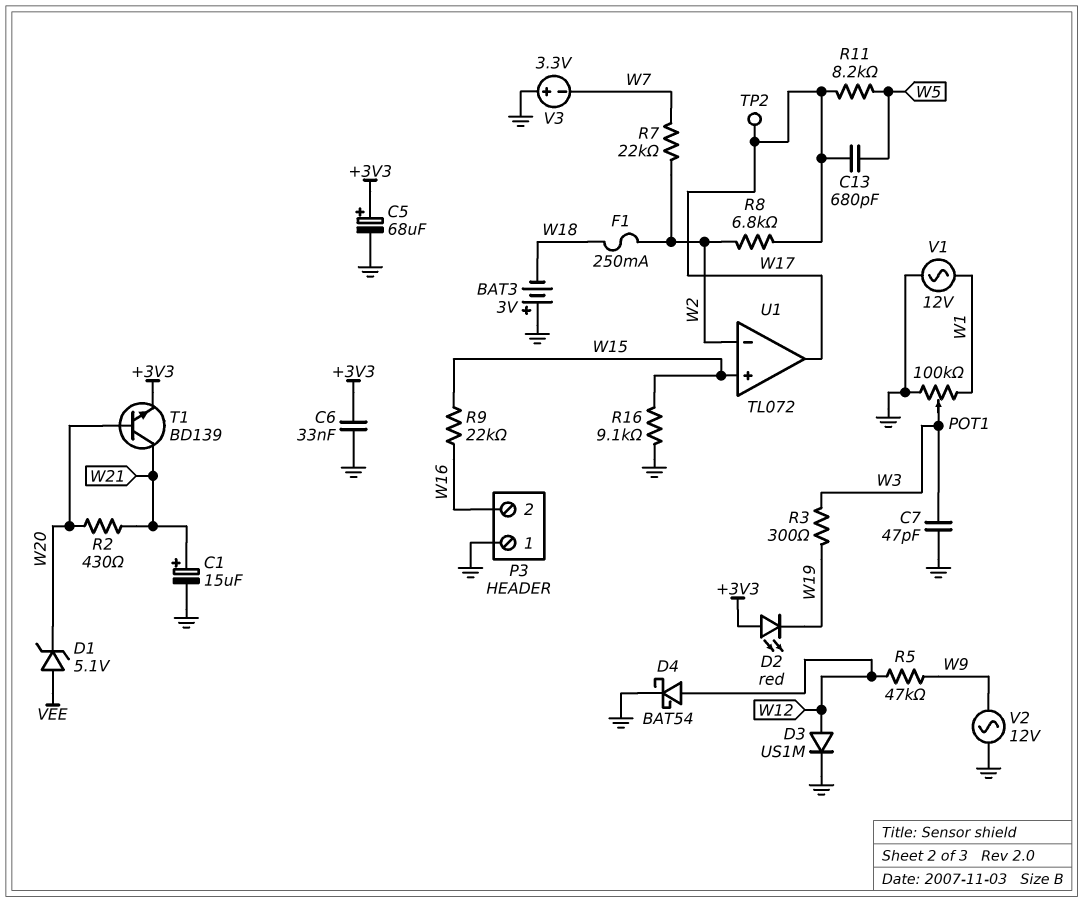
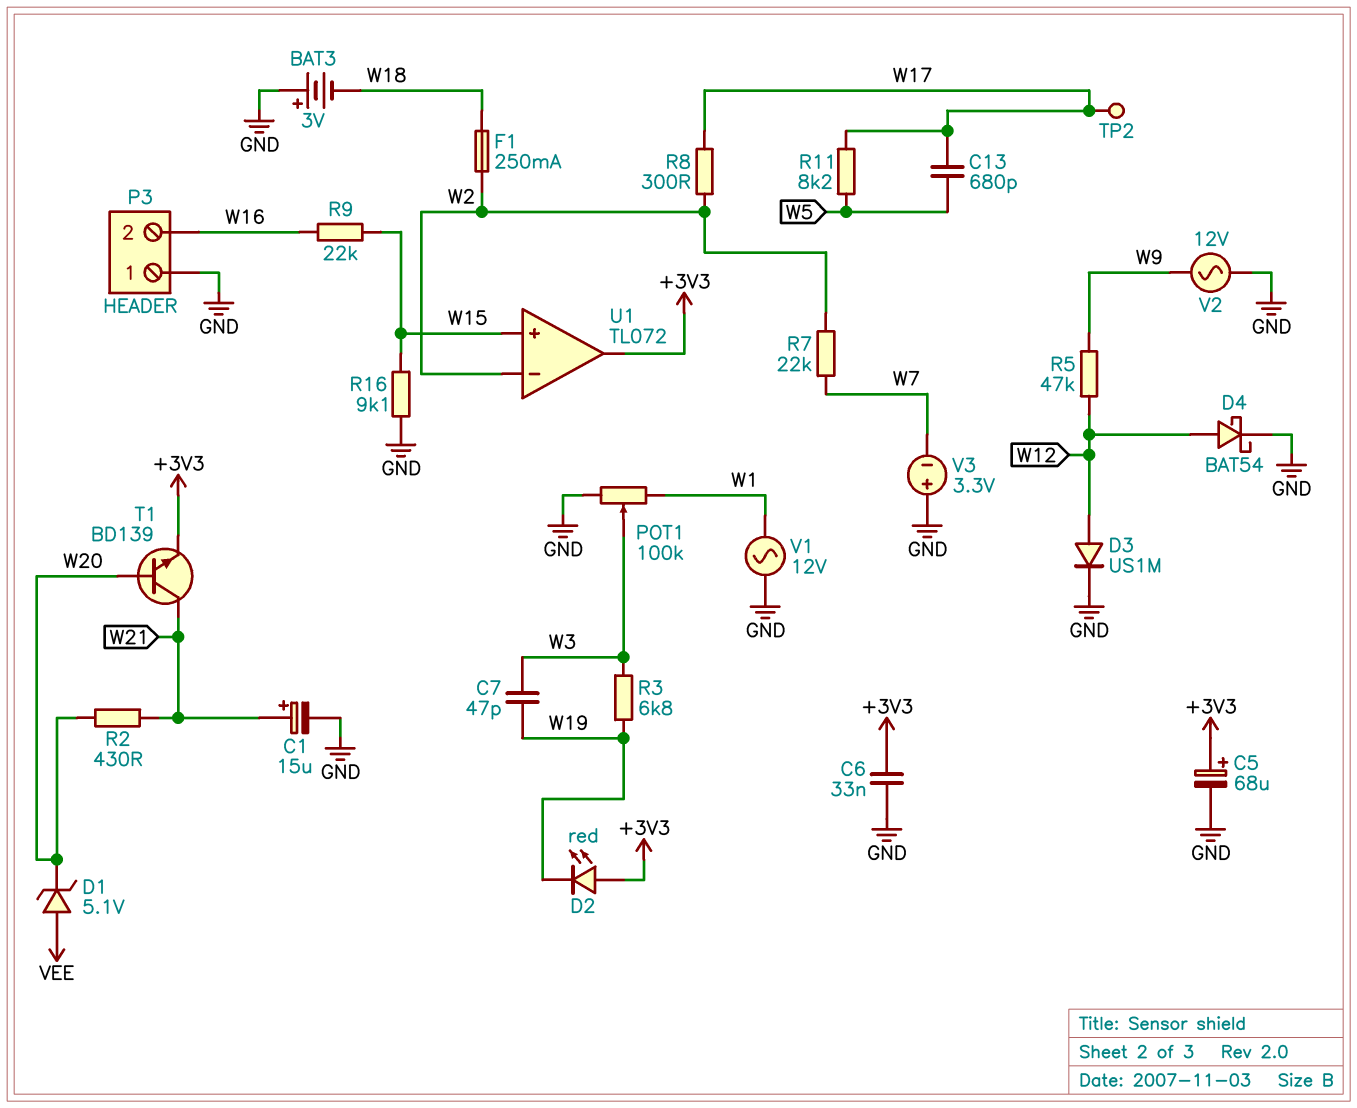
C7: 47pF (GND, W3) -> 47pF (W3, W19)
R3: 300 (W3, W19) -> 6.8k (W3, W19)
R8: 6.8k (W2, W17) -> 300 (W2, W17)
U1 pin out: W17 -> +3V3

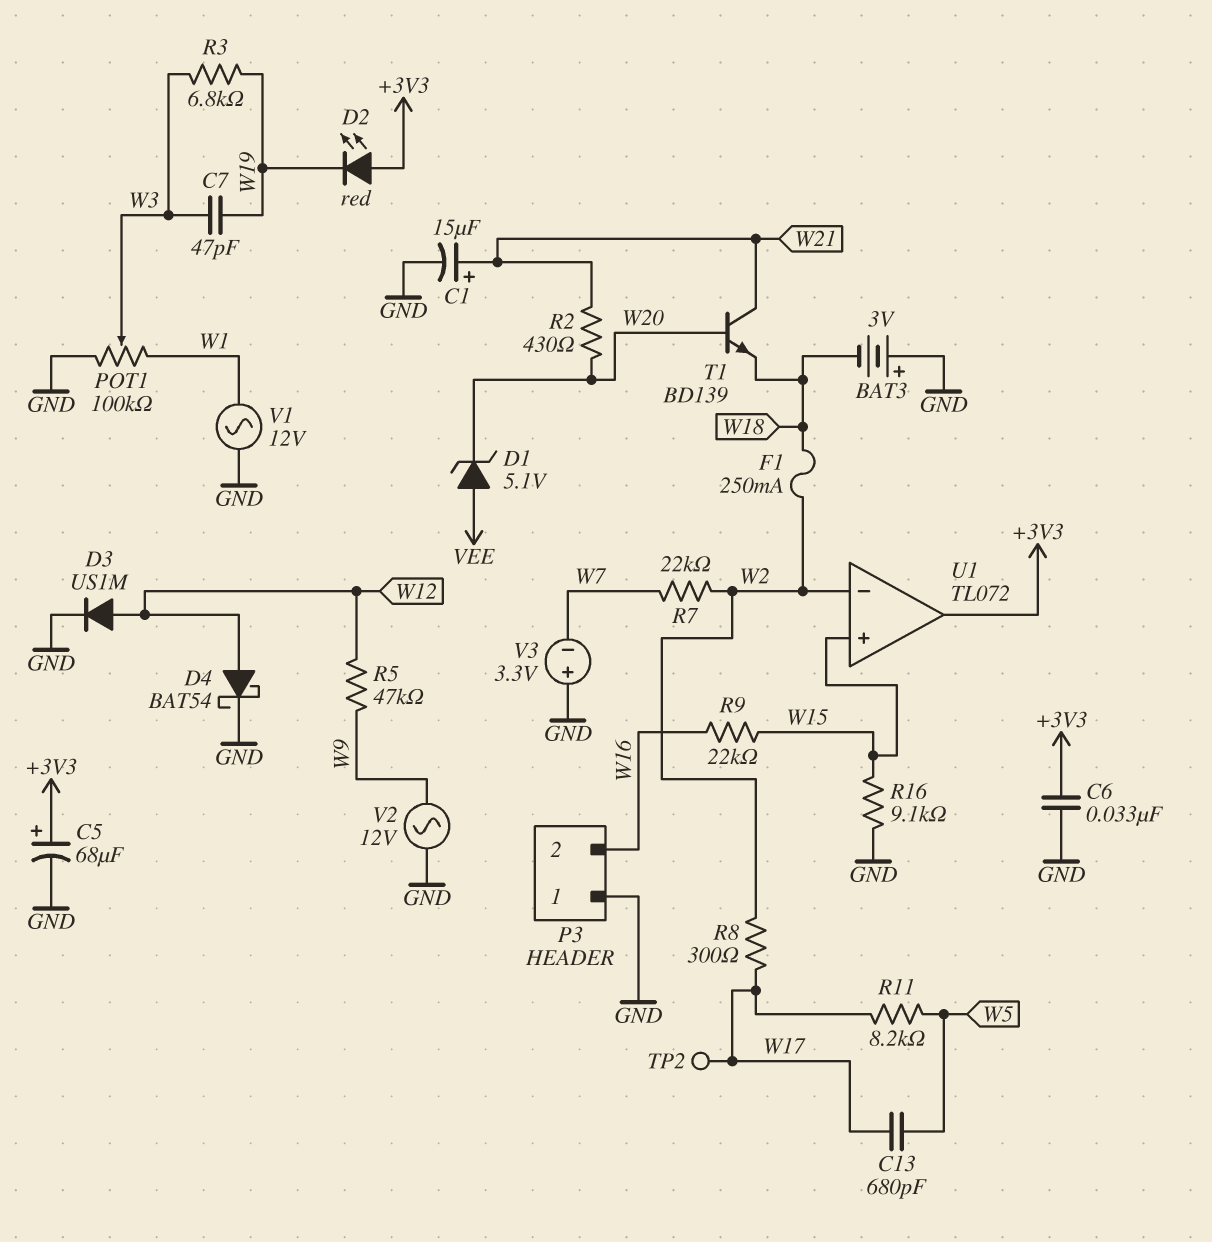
T1: NPN BD139 (B W20, C W21, E +3V3) -> NPN BD139 (B W20, C W21, E W18)

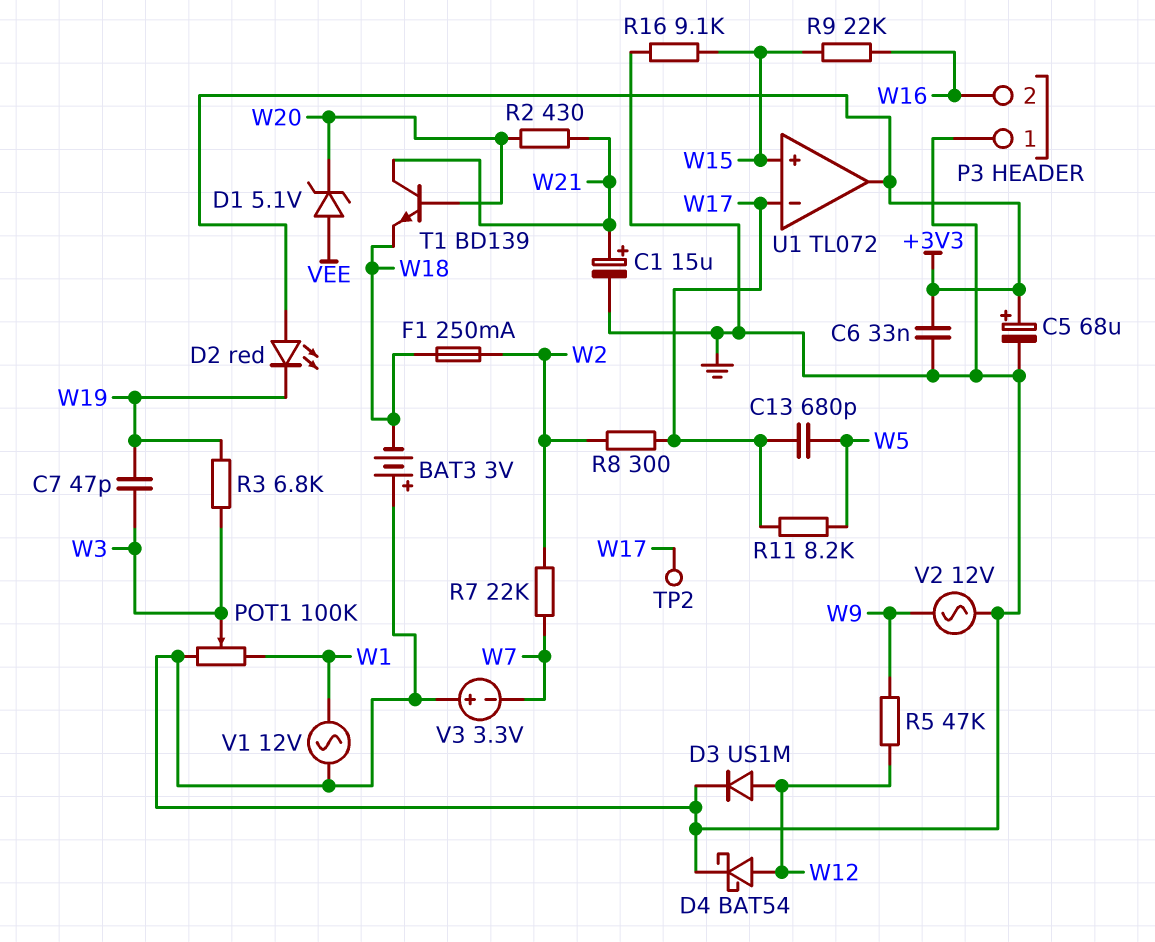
U1 pin in-: W2 -> W17

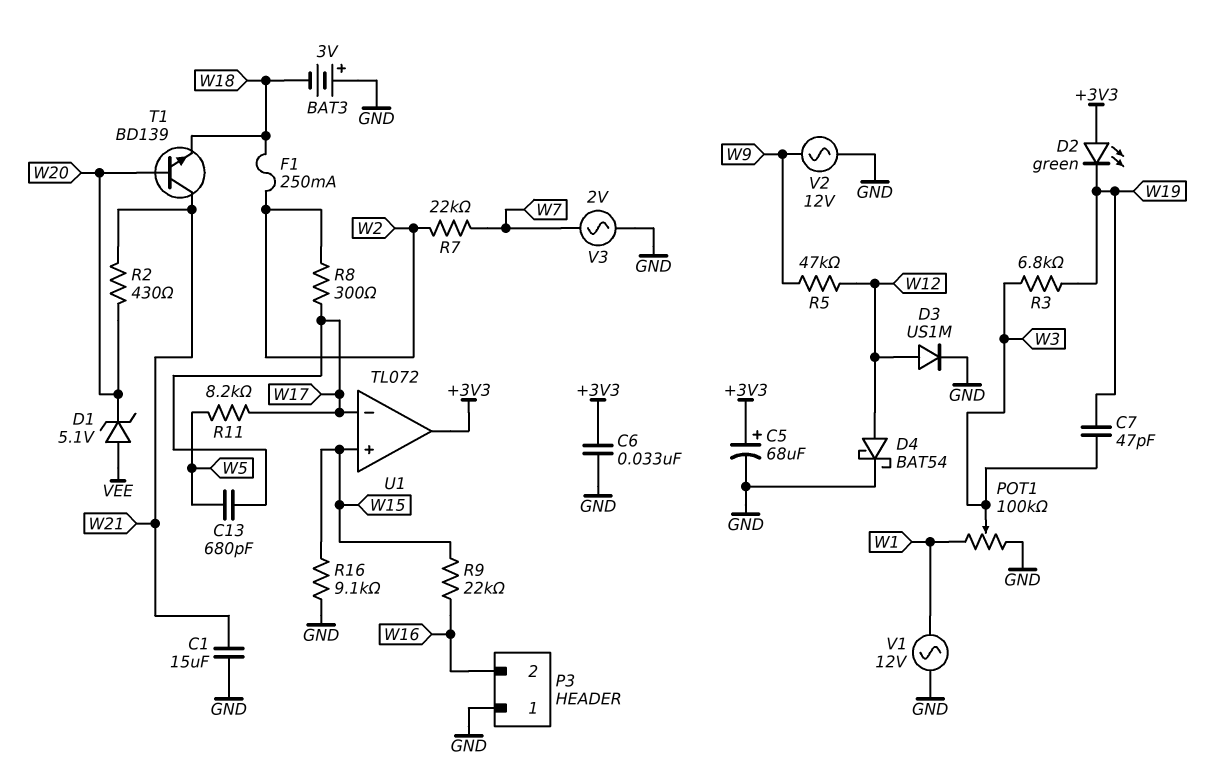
C1: 15uF (plus W21, minus GND) -> 15uF (GND, W21)
D2: LED red (A +3V3, K W19) -> LED green (A +3V3, K W19)
TP2: test point (W17) -> none
V3: 3.3V (plus GND, minus W7) -> AC 2V (GND, W7)

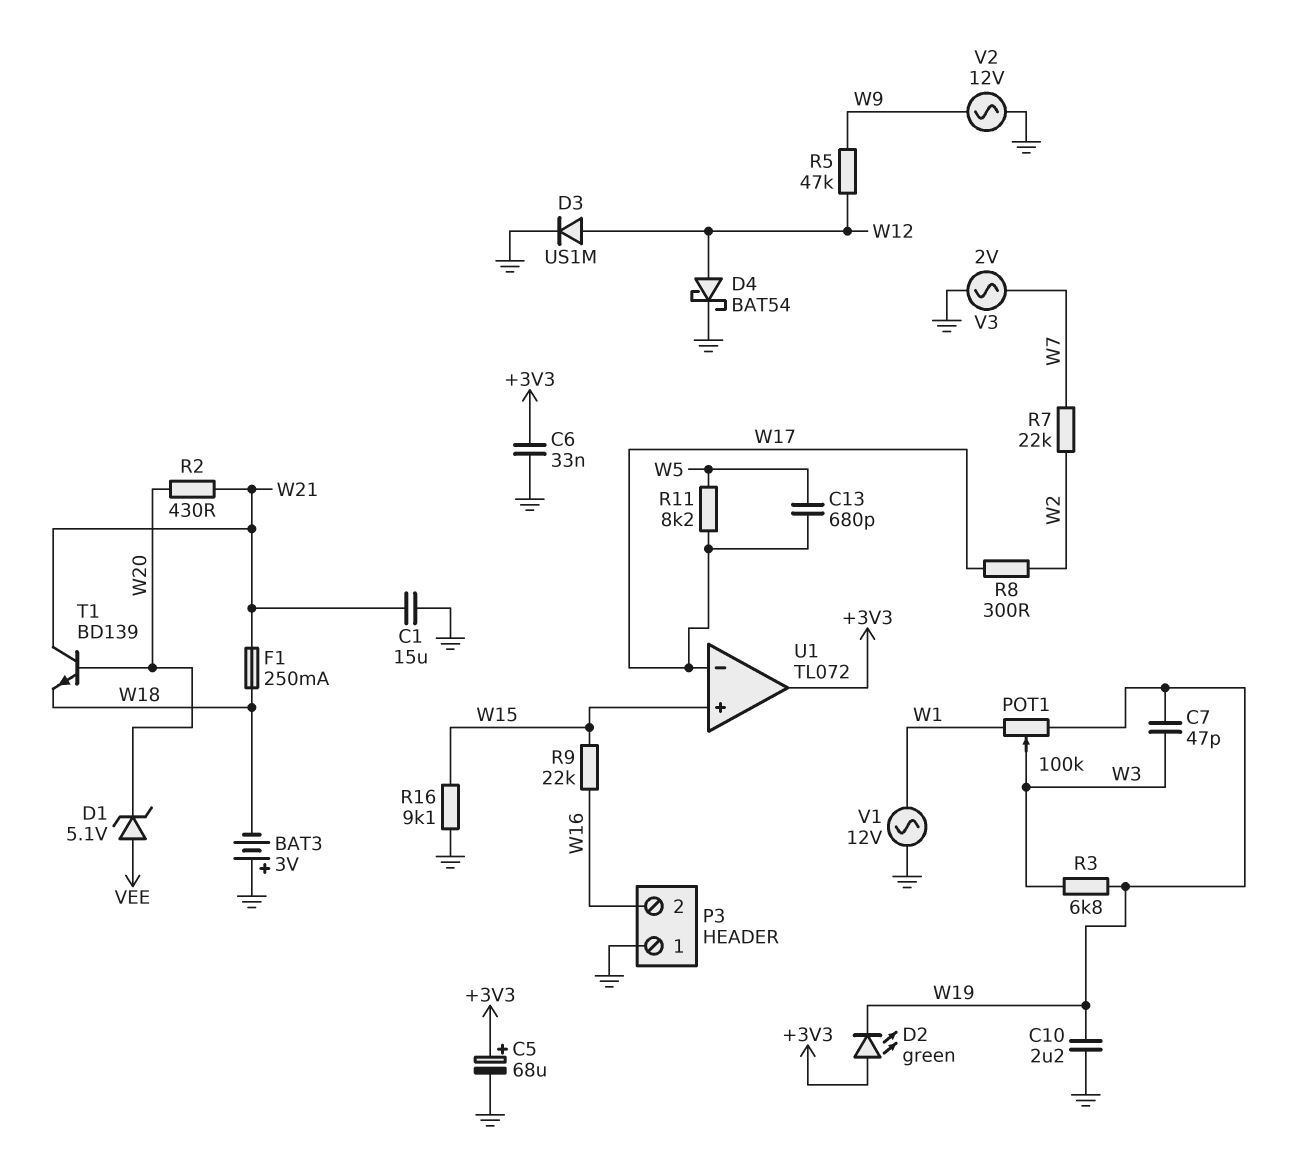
C10: none -> 2.2uF (GND, W19)
F1: 250mA (W2, W18) -> 250mA (W18, W21)
POT1: 100k (GND, W1, wiper W3) -> 100k (W1, W19, wiper W3)

